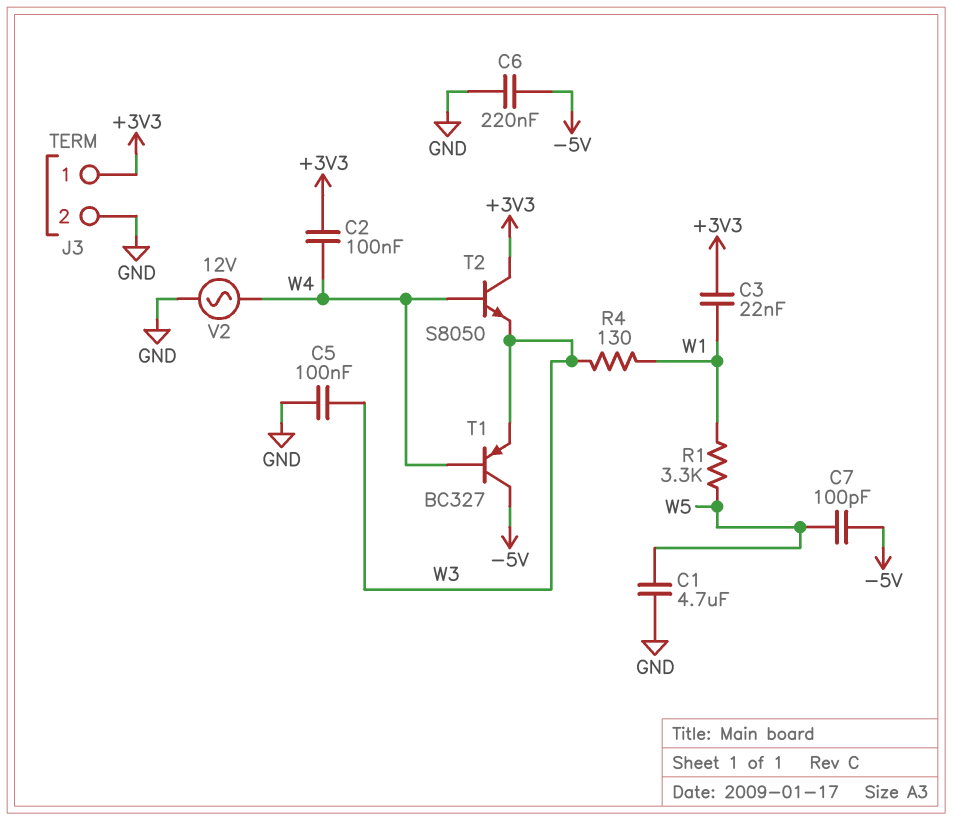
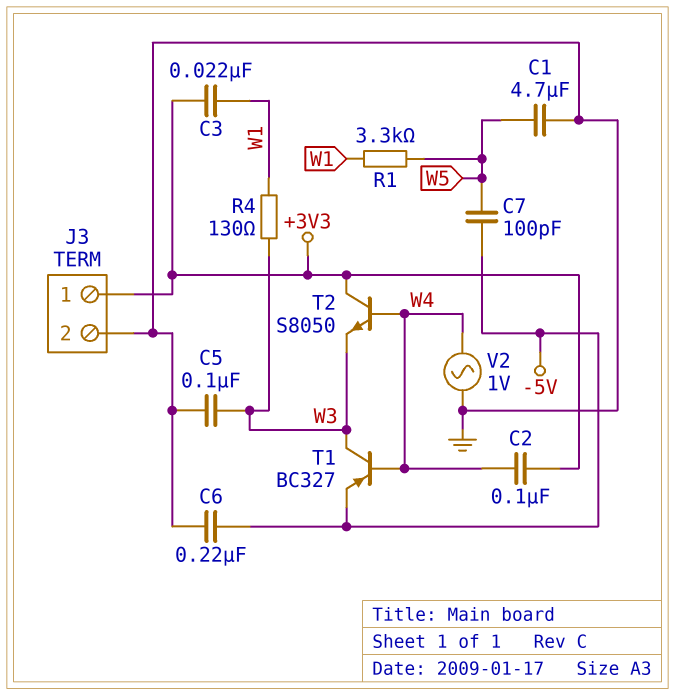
T1: PNP BC327 (B W4, C -5V, E W3) -> PNP BC327 (B W4, C W3, E -5V)
V2: AC 12V (GND, W4) -> AC 1V (GND, W4)

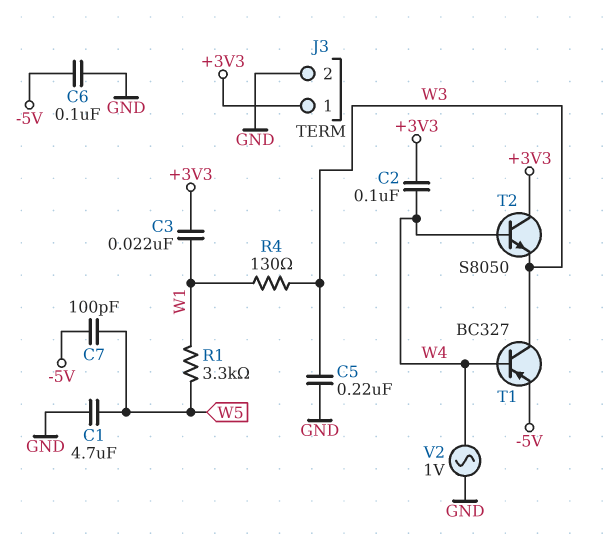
C5: 100nF (GND, W3) -> 220nF (GND, W3)
C6: 220nF (-5V, GND) -> 100nF (-5V, GND)

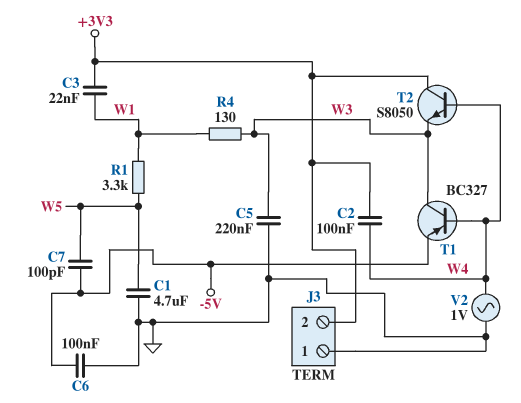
J3 pin 1: +3V3 -> GND
J3 pin 2: GND -> +3V3

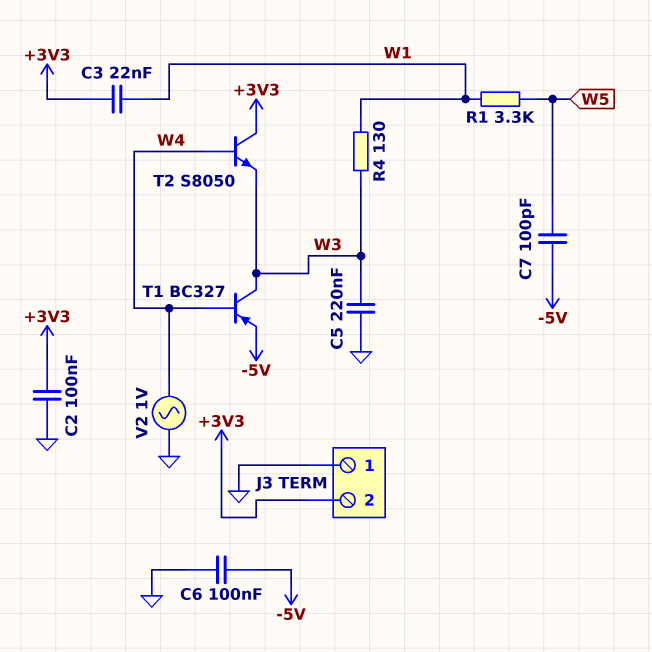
C1: 4.7uF (GND, W5) -> none
C2: 100nF (+3V3, W4) -> 100nF (+3V3, GND)

